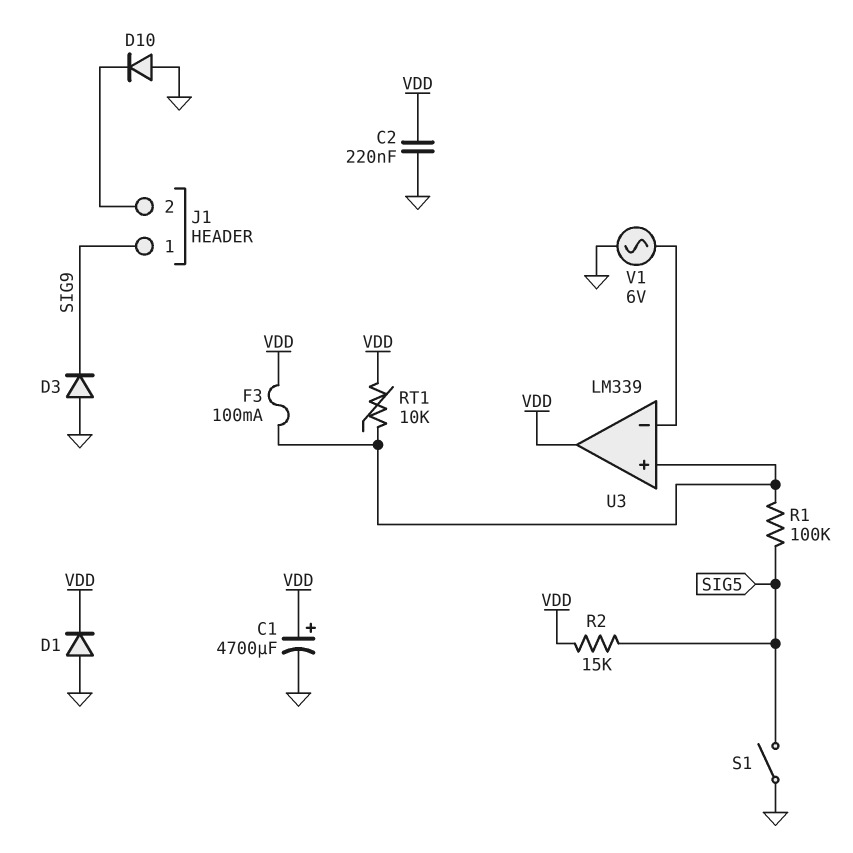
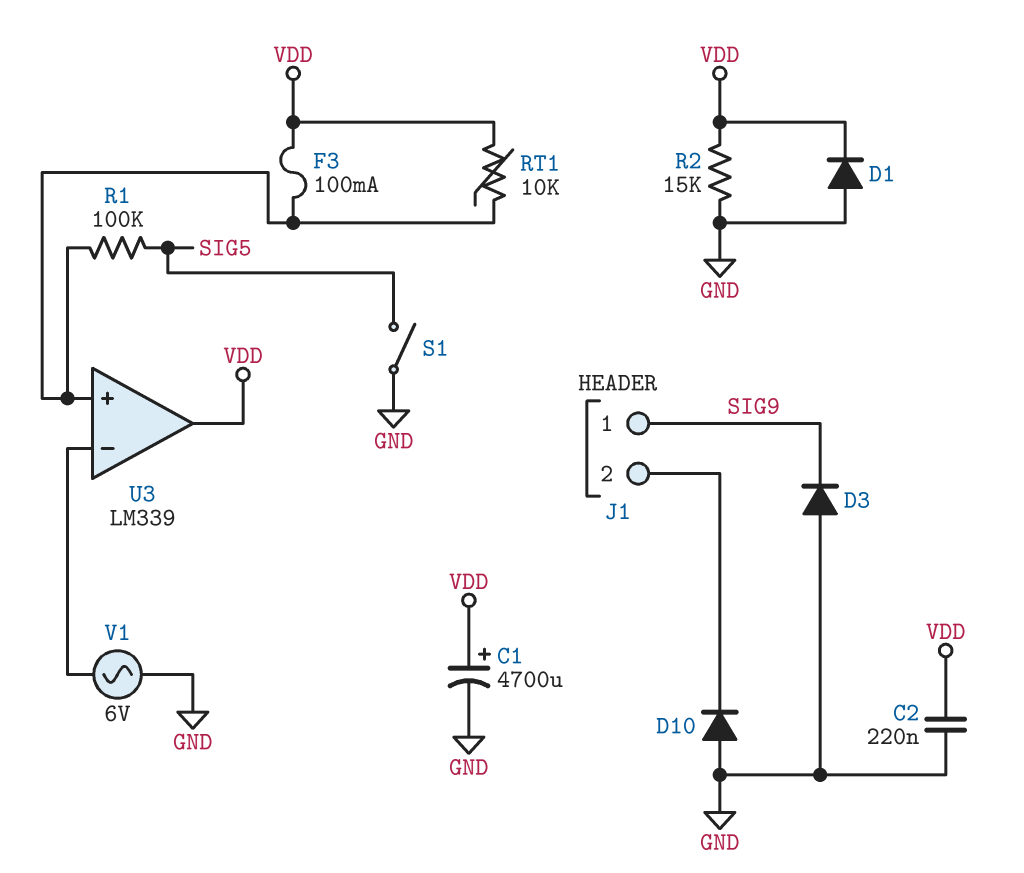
R2: 15k (SIG5, VDD) -> 15k (GND, VDD)

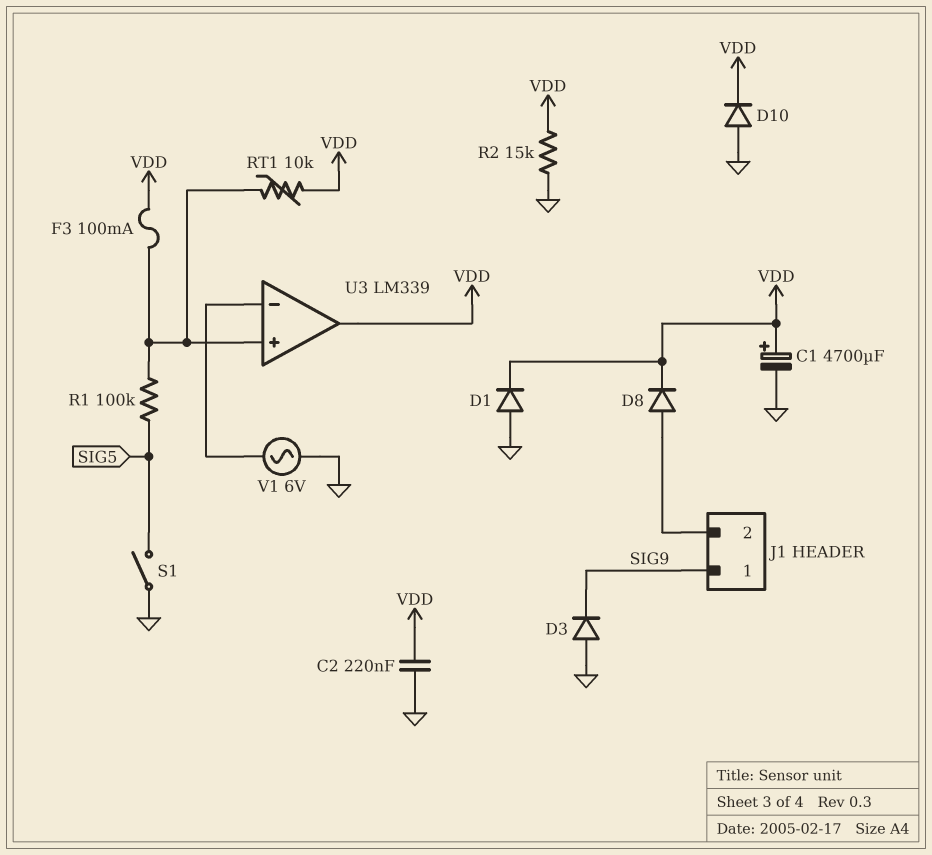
D8: none -> diode (A J1/2, K VDD)
D10: diode (A GND, K J1/2) -> diode (A GND, K VDD)

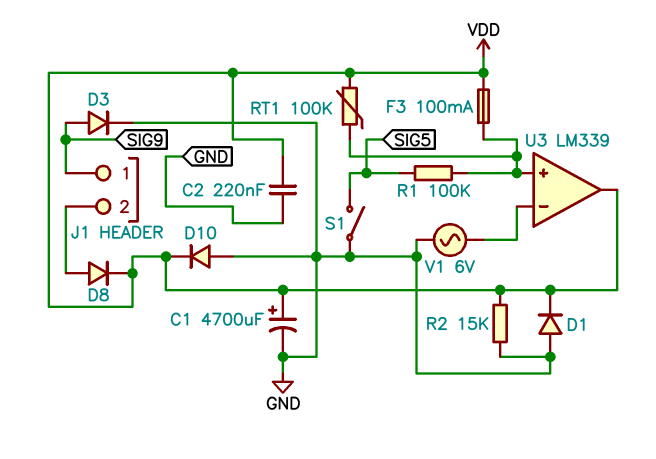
D3: diode (A GND, K SIG9) -> diode (A SIG9, K GND)
RT1: 10k (U3/in+, VDD) -> 100k (U3/in+, VDD)

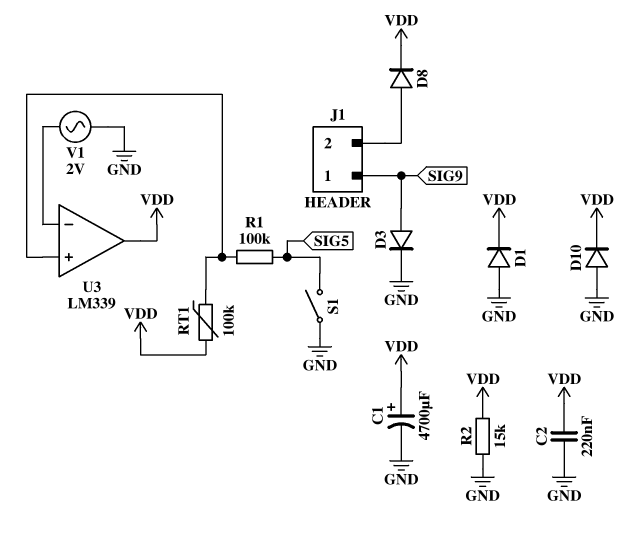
F3: 100mA (U3/in+, VDD) -> none
V1: AC 6V (GND, U3/in-) -> AC 2V (GND, U3/in-)

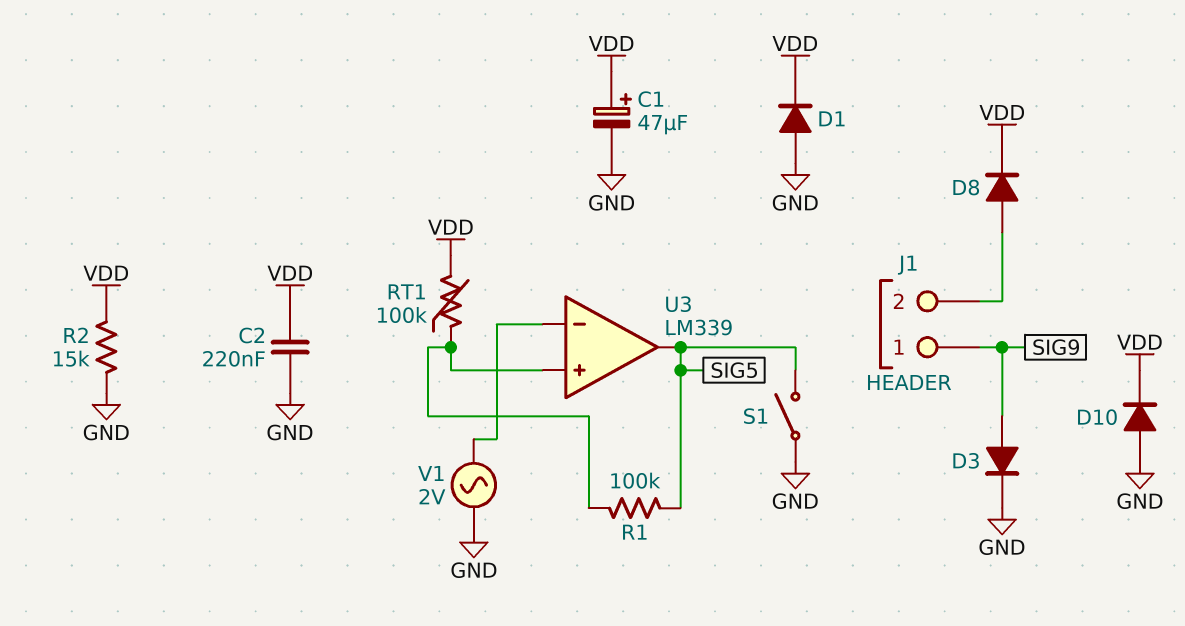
C1: 4700uF (plus VDD, minus GND) -> 47uF (plus VDD, minus GND)
U3 pin out: VDD -> SIG5

